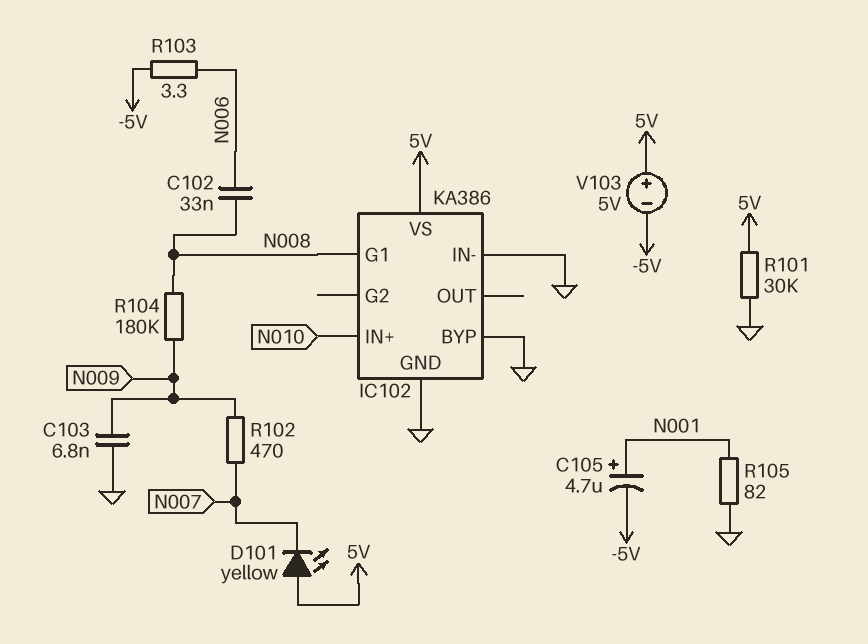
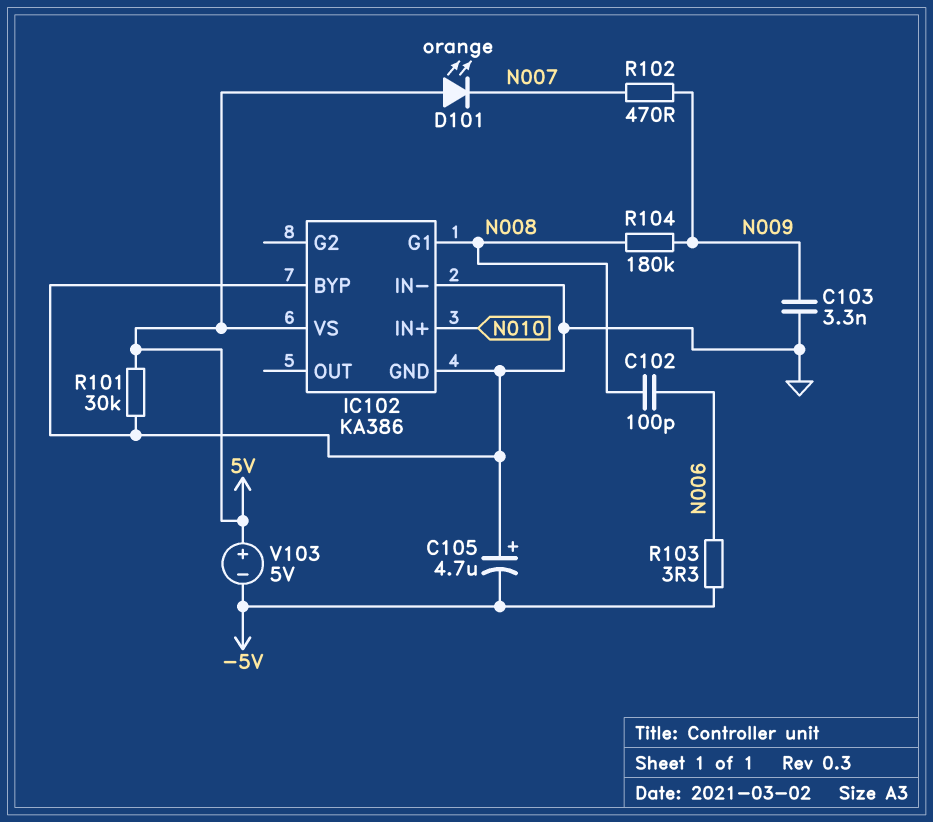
C102: 33nF (N006, N008) -> 100pF (N006, N008)
C103: 6.8nF (GND, N009) -> 3.3nF (GND, N009)
C105: 4.7uF (plus N001, minus -5V) -> 4.7uF (plus GND, minus -5V)
D101: LED yellow (A 5V, K N007) -> LED orange (A 5V, K N007)
R105: 82 (GND, N001) -> none

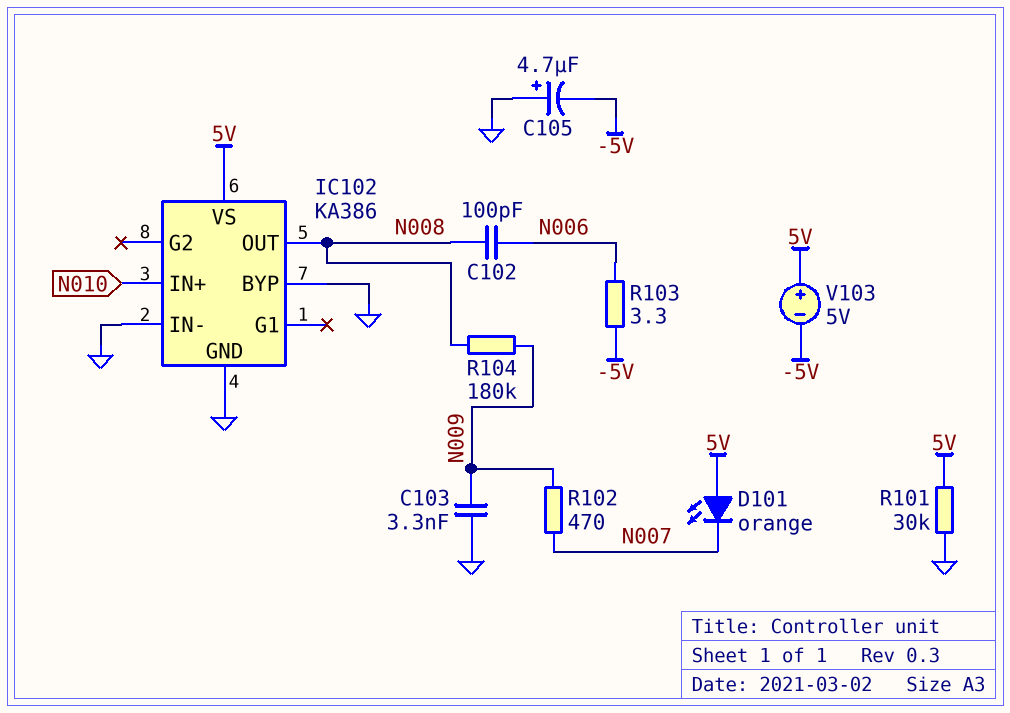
IC102 pin G1: N008 -> none
IC102 pin OUT: none -> N008

